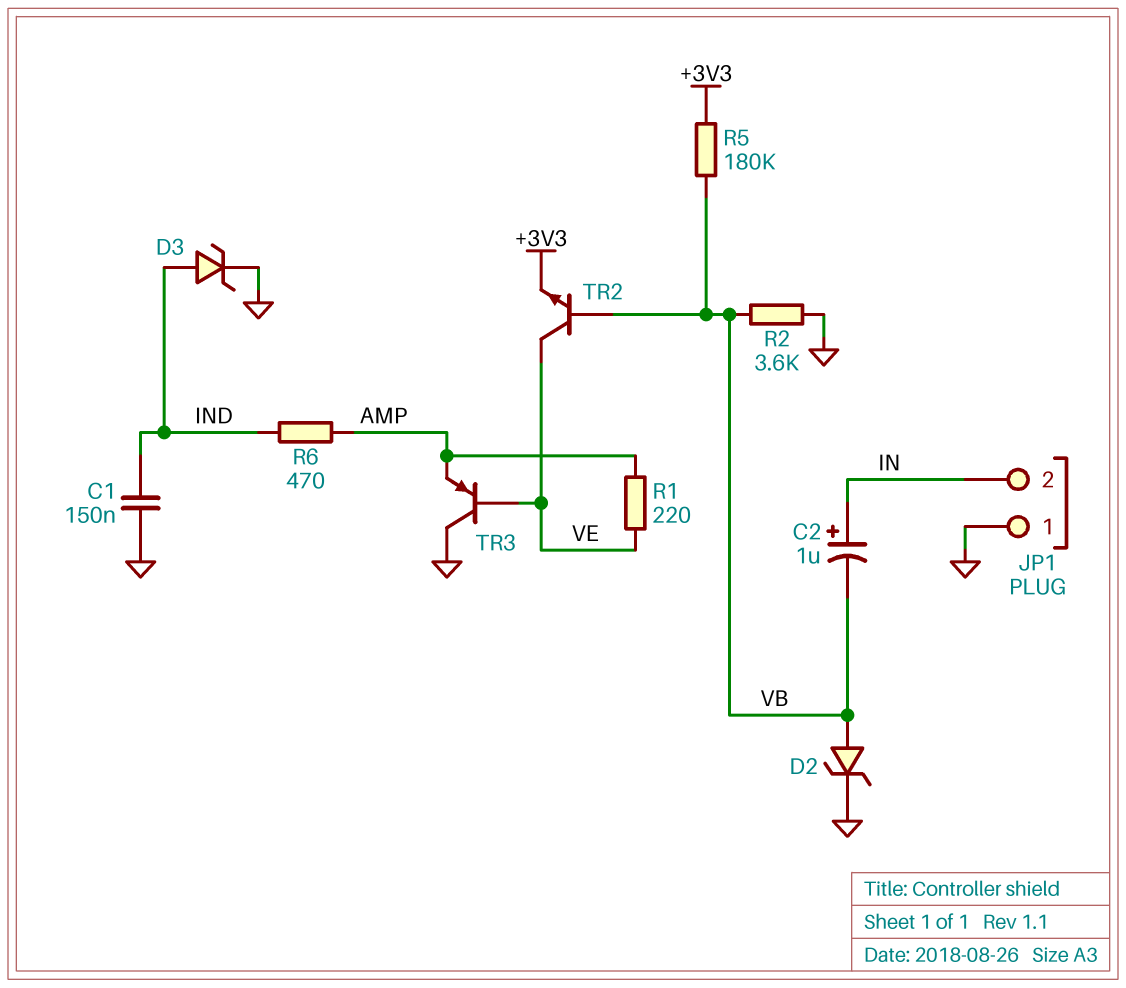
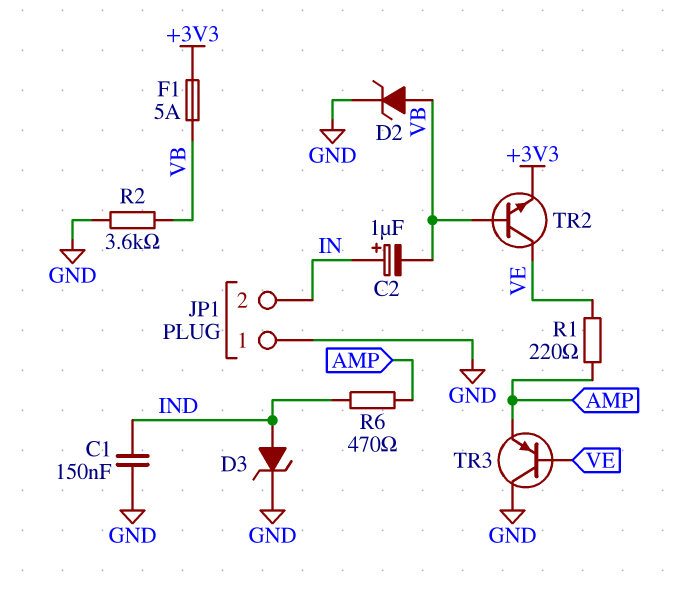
F1: none -> 5A (+3V3, VB)
R5: 180k (+3V3, VB) -> none

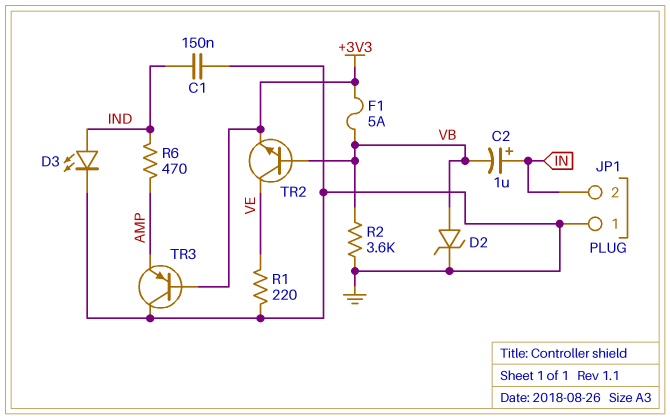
D3: zener (A IND, K GND) -> LED (A IND, K GND)
R1: 220 (AMP, VE) -> 220 (GND, VE)
TR3: PNP (B VE, C GND, E AMP) -> PNP (B +3V3, C GND, E AMP)

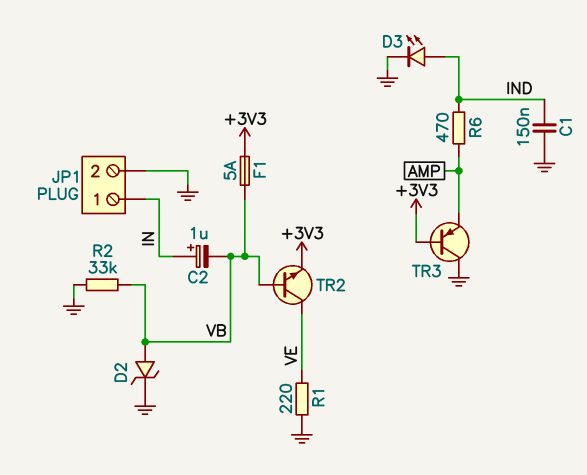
JP1 pin 1: GND -> IN
JP1 pin 2: IN -> GND
R2: 3.6k (GND, VB) -> 33k (GND, VB)

